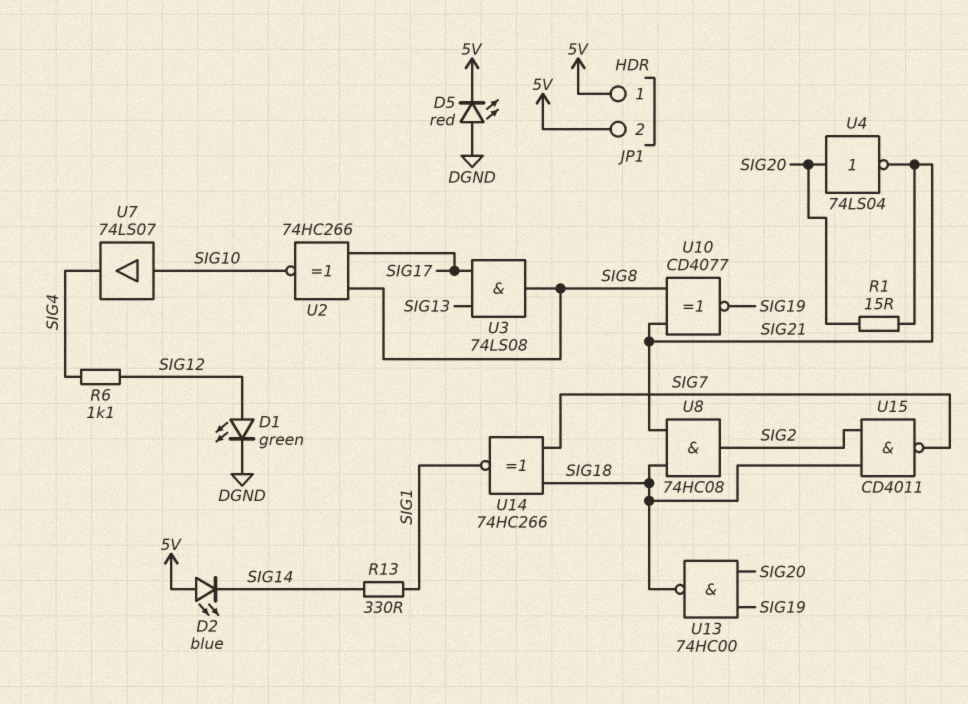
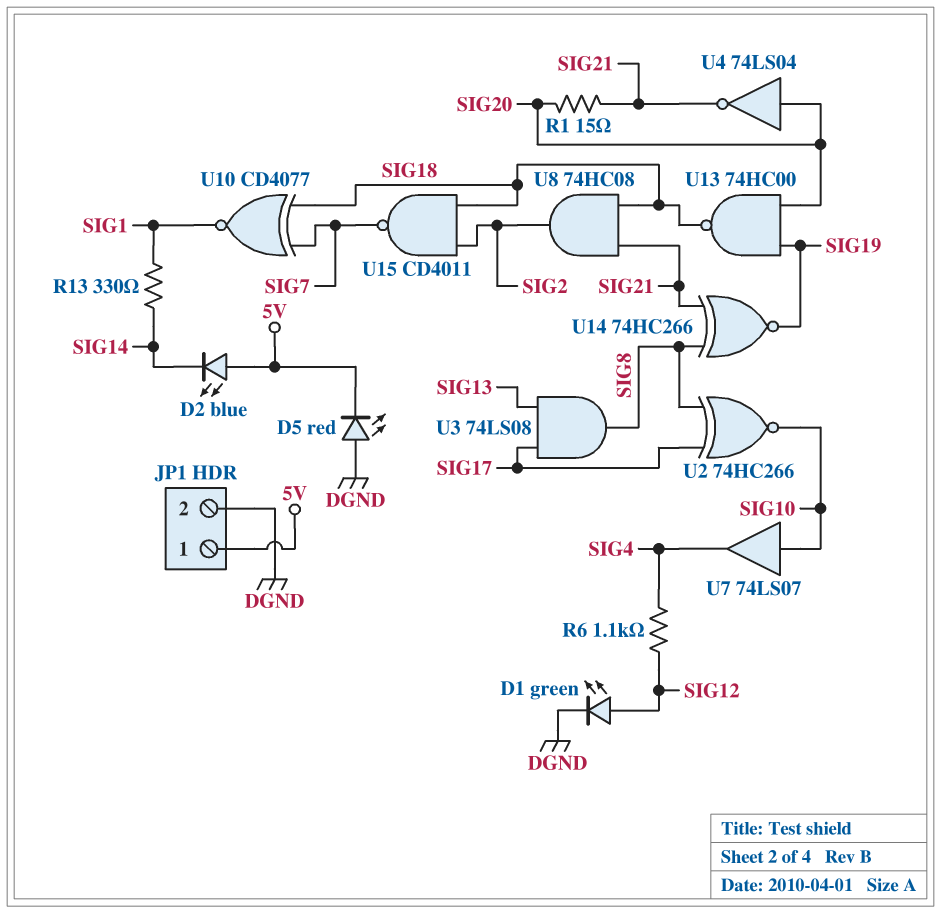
JP1 pin 2: 5V -> DGND
U10: XNOR CD4077 (in SIG8, in SIG21, out SIG19) -> XNOR CD4077 (in SIG7, in SIG18, out SIG1)
U14: XNOR 74HC266 (in SIG7, in SIG18, out SIG1) -> XNOR 74HC266 (in SIG8, in SIG21, out SIG19)

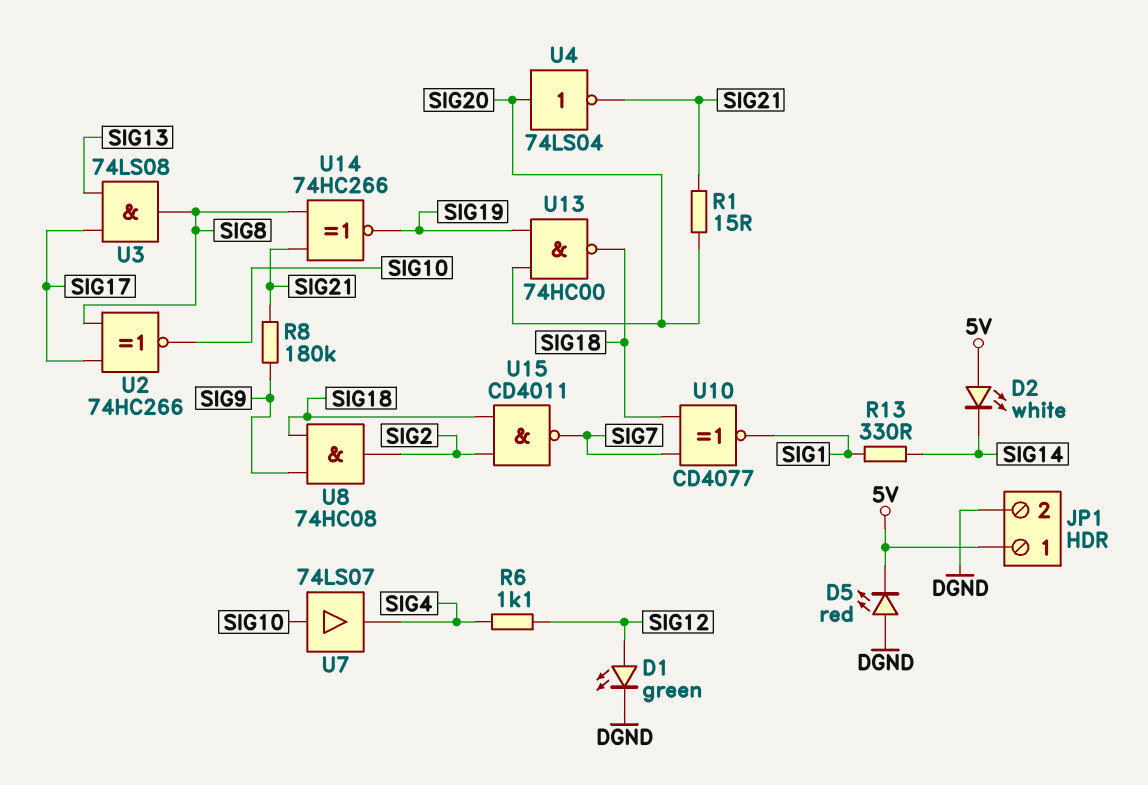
D2: LED blue (A 5V, K SIG14) -> LED white (A 5V, K SIG14)
R8: none -> 180k (SIG9, SIG21)
U8: AND 74HC08 (in SIG18, in SIG21, out SIG2) -> AND 74HC08 (in SIG9, in SIG18, out SIG2)

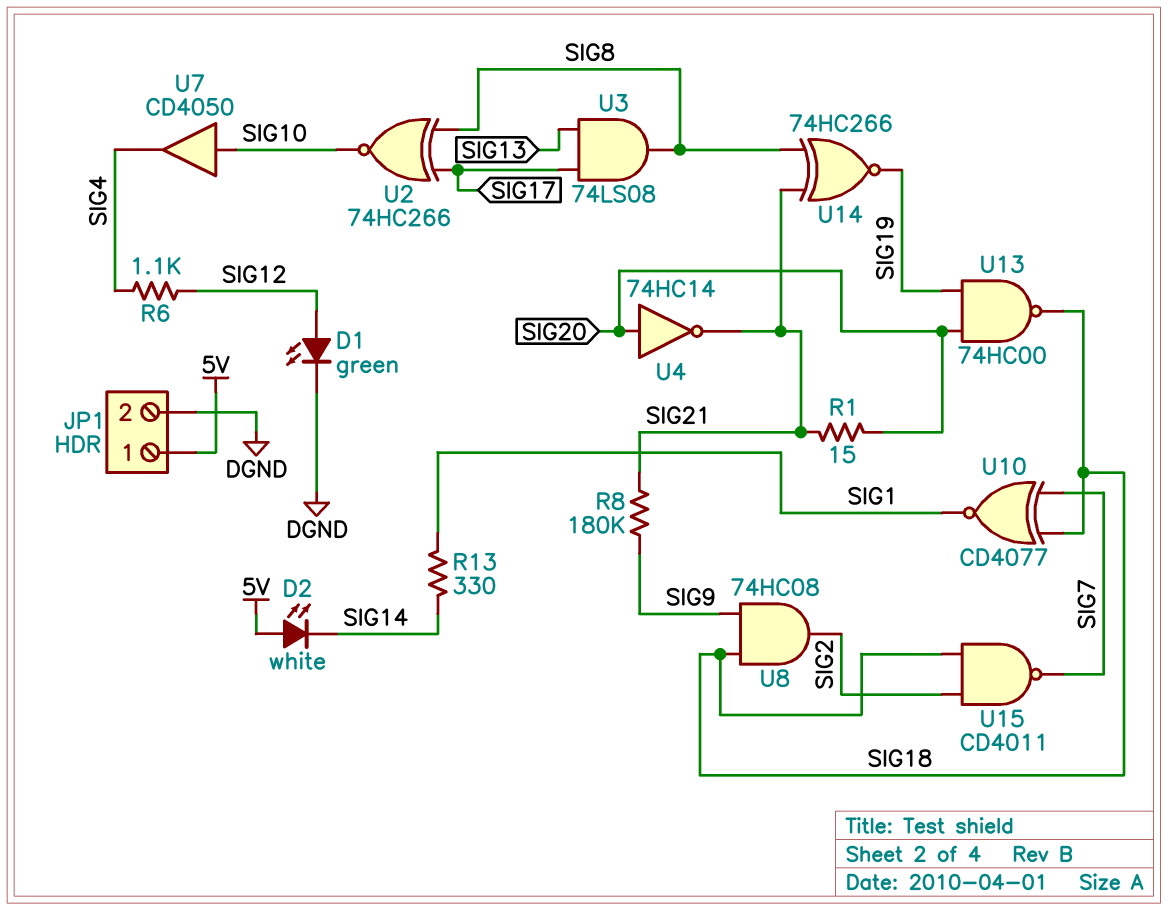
D5: LED red (A DGND, K 5V) -> none
U4: NOT 74LS04 (in SIG20, out SIG21) -> NOT 74HC14 (in SIG20, out SIG21)
U7: buffer 74LS07 (in SIG10, out SIG4) -> buffer CD4050 (in SIG10, out SIG4)

